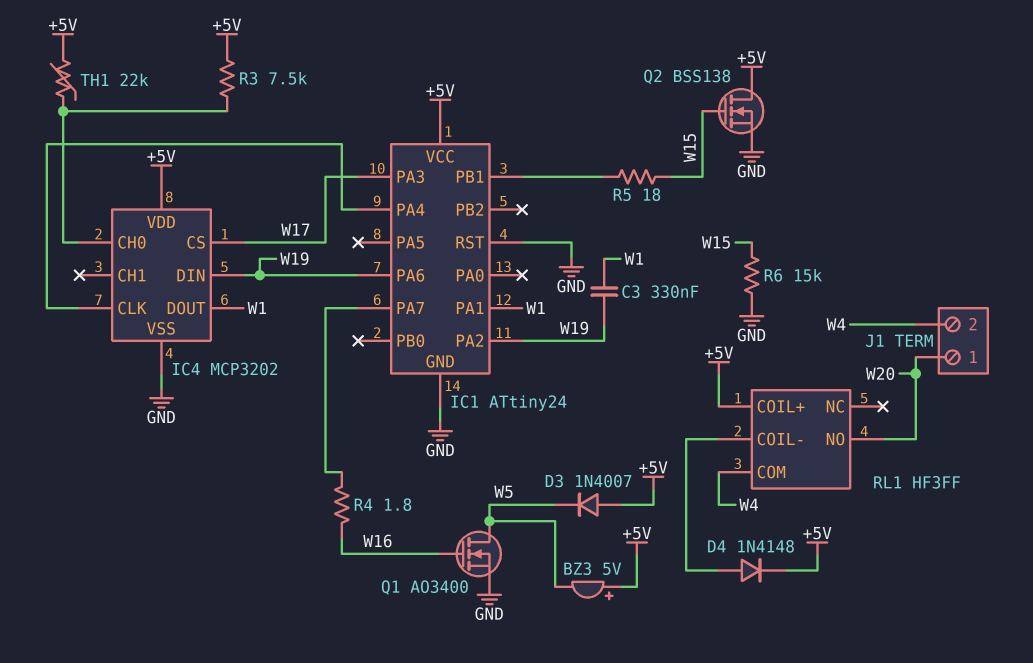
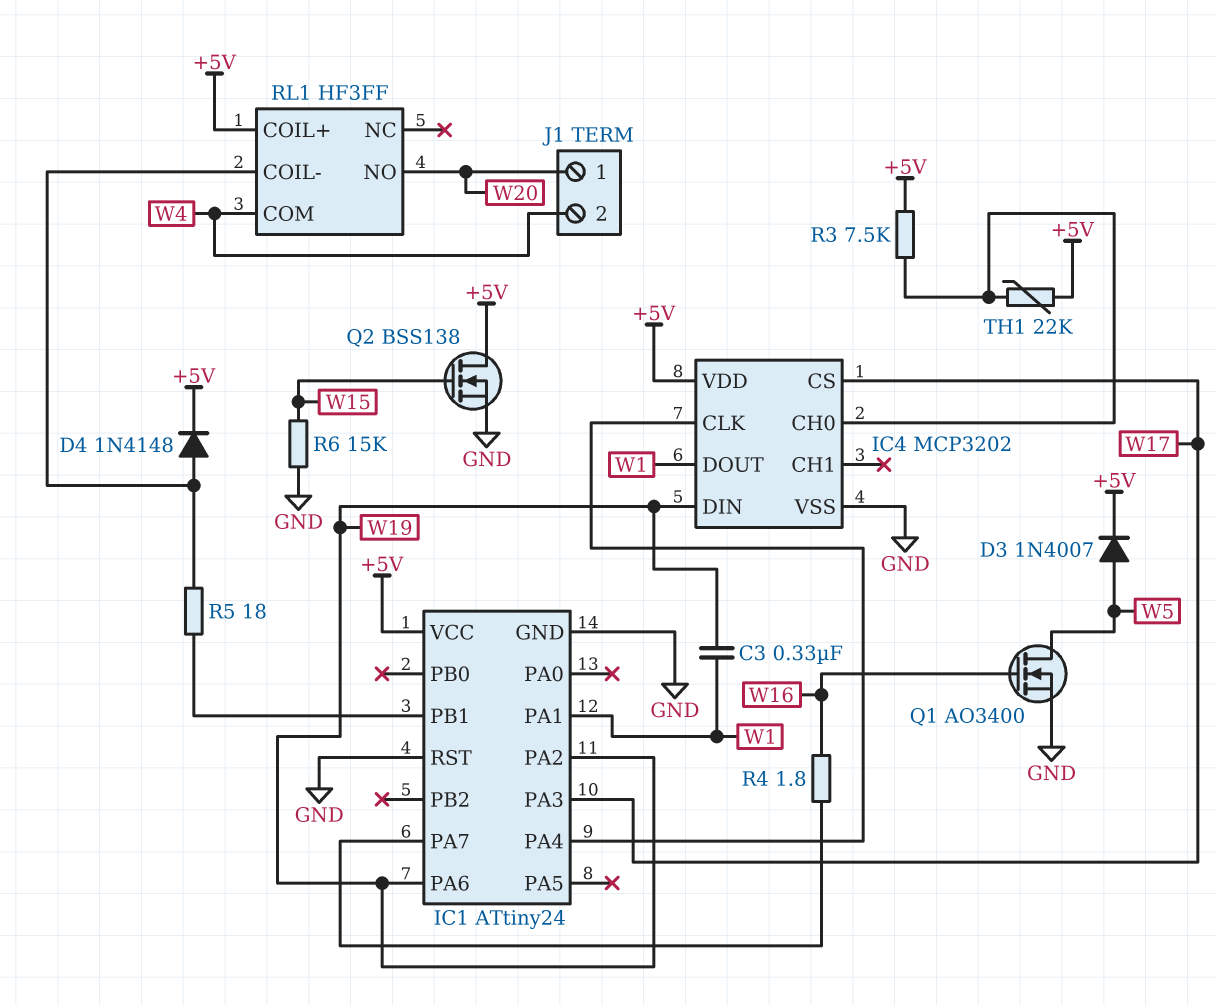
BZ3: buzzer 5V (plus +5V, minus W5) -> none
D3: diode 1N4007 (A +5V, K W5) -> diode 1N4007 (A W5, K +5V)
R5: 18 (IC1/PB1, W15) -> 18 (IC1/PB1, RL1/COIL-)

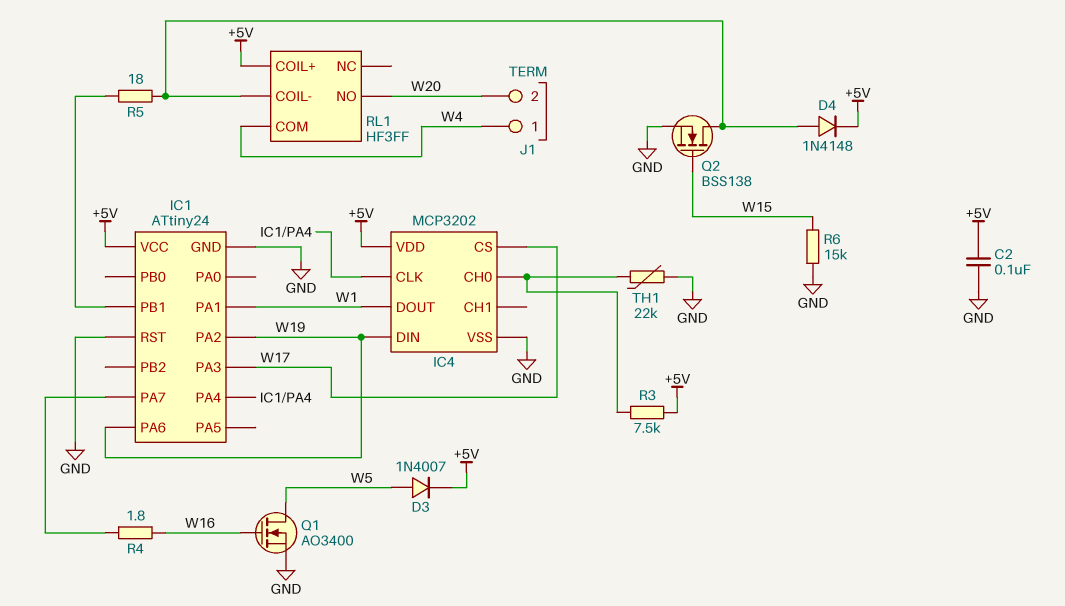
C2: none -> 100nF (+5V, GND)
C3: 330nF (W1, W19) -> none
J1 pin 1: W20 -> W4
J1 pin 2: W4 -> W20
Q2: NMOS BSS138 (G W15, D +5V, S GND) -> NMOS BSS138 (G W15, D RL1/COIL-, S GND)
TH1: 22k (+5V, IC4/CH0) -> 22k (GND, IC4/CH0)

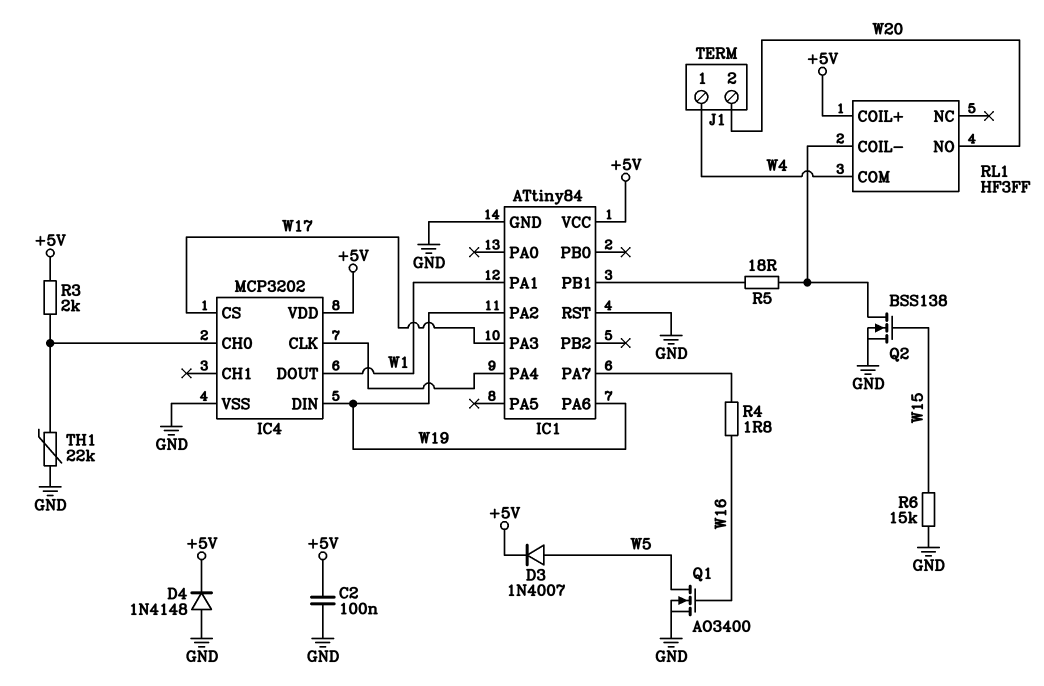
D4: diode 1N4148 (A RL1/COIL-, K +5V) -> diode 1N4148 (A GND, K +5V)
IC1: ATtiny24 -> ATtiny84
R3: 7.5k (+5V, IC4/CH0) -> 2k (+5V, IC4/CH0)

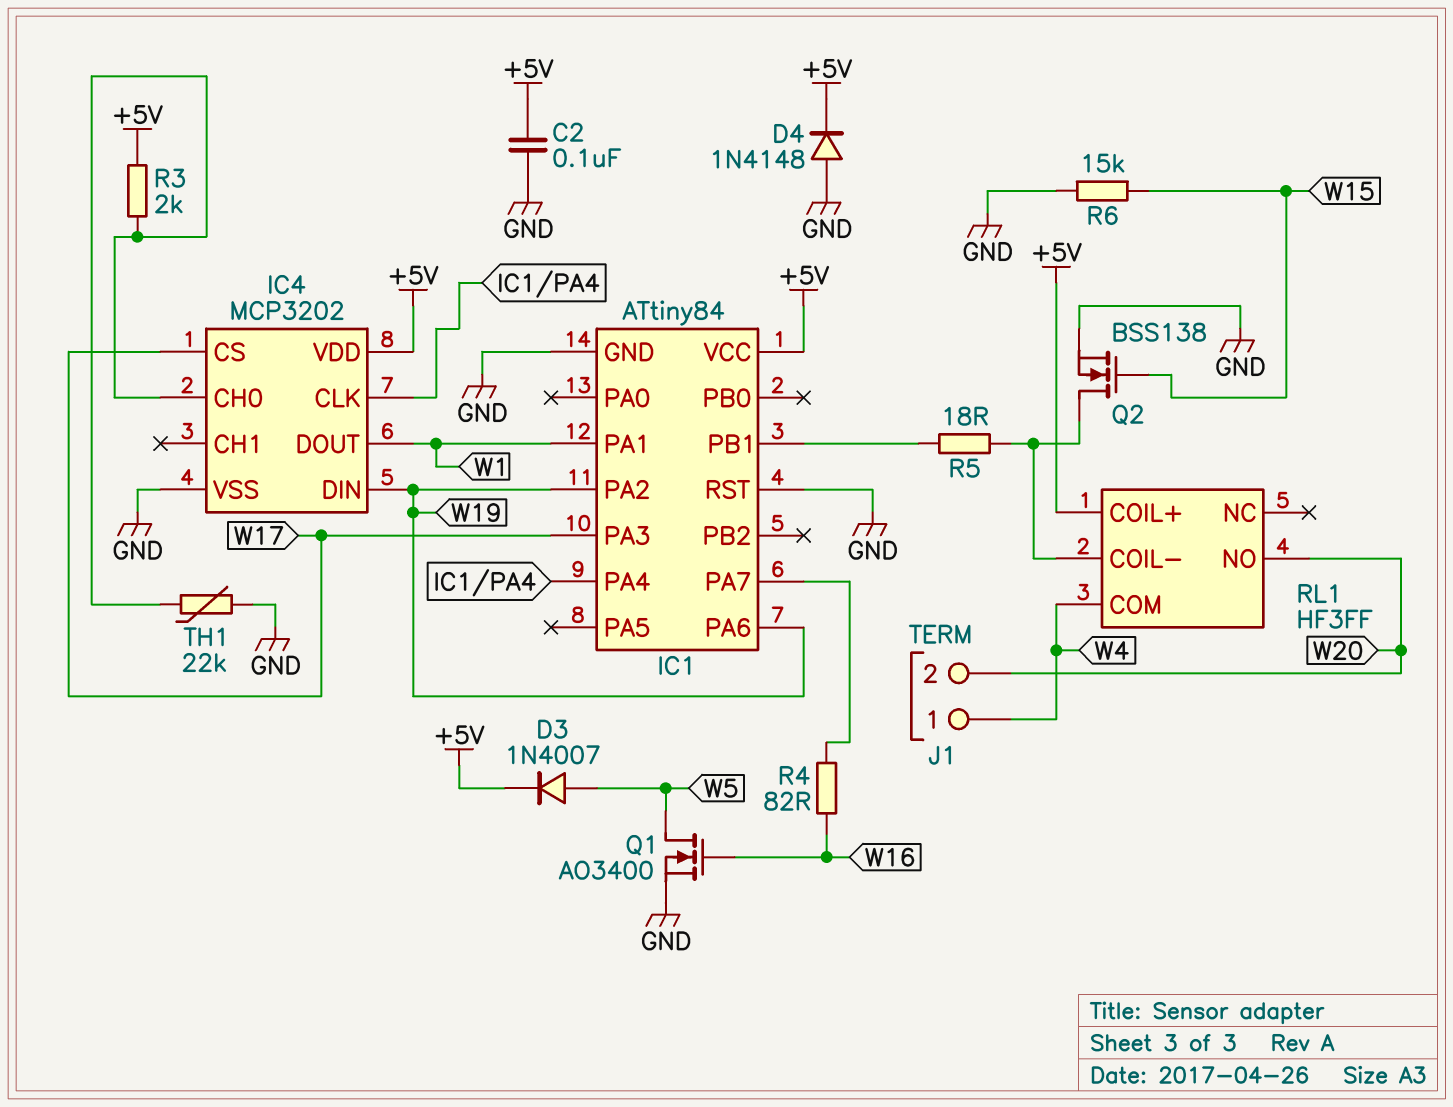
R4: 1.8 (IC1/PA7, W16) -> 82 (IC1/PA7, W16)

